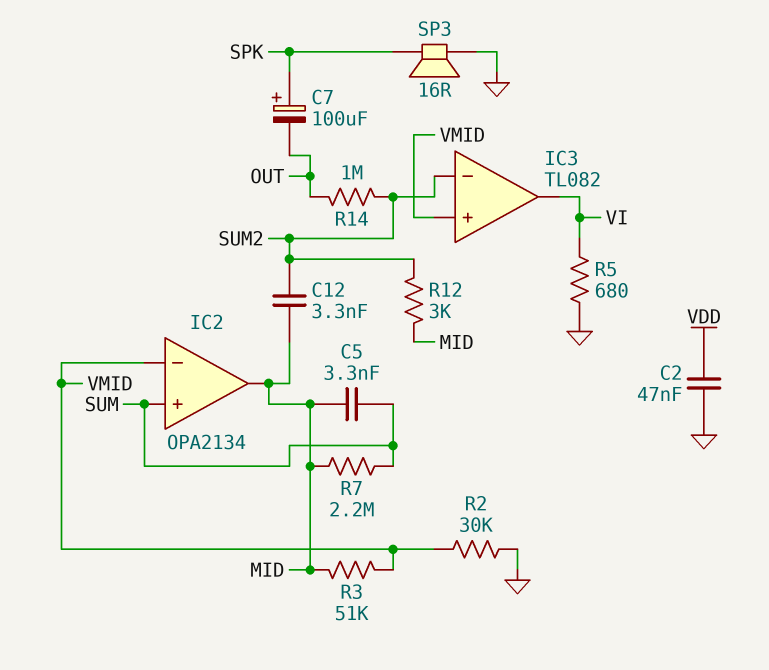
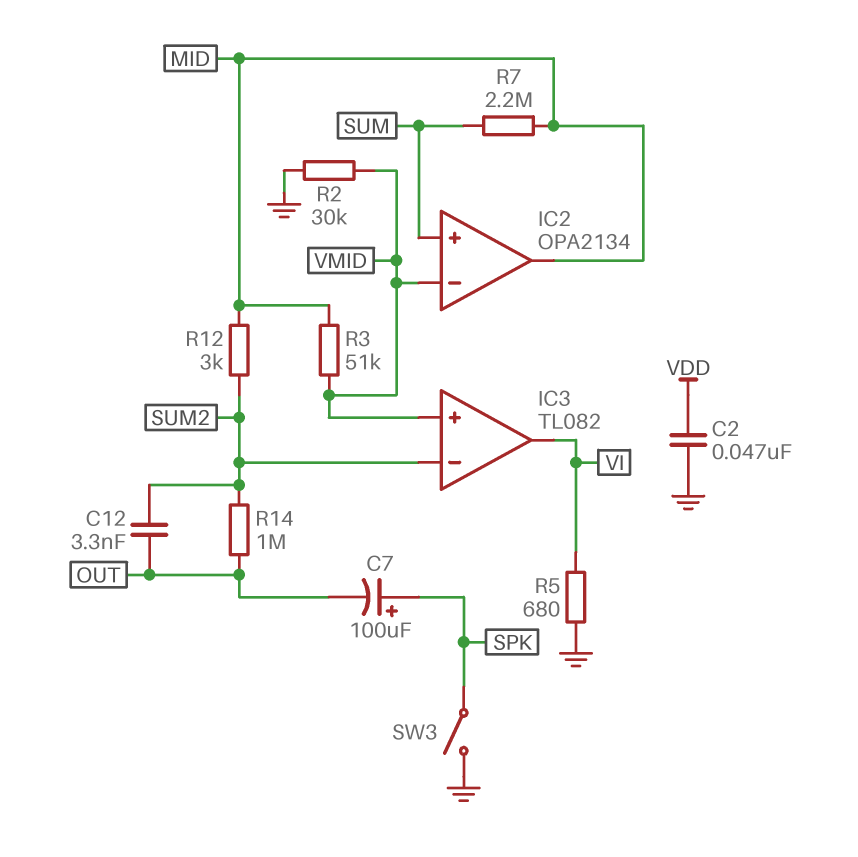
C5: 3.3nF (MID, SUM) -> none
C12: 3.3nF (MID, SUM2) -> 3.3nF (OUT, SUM2)
SP3: speaker 16R (GND, SPK) -> none
SW3: none -> switch (GND, SPK)

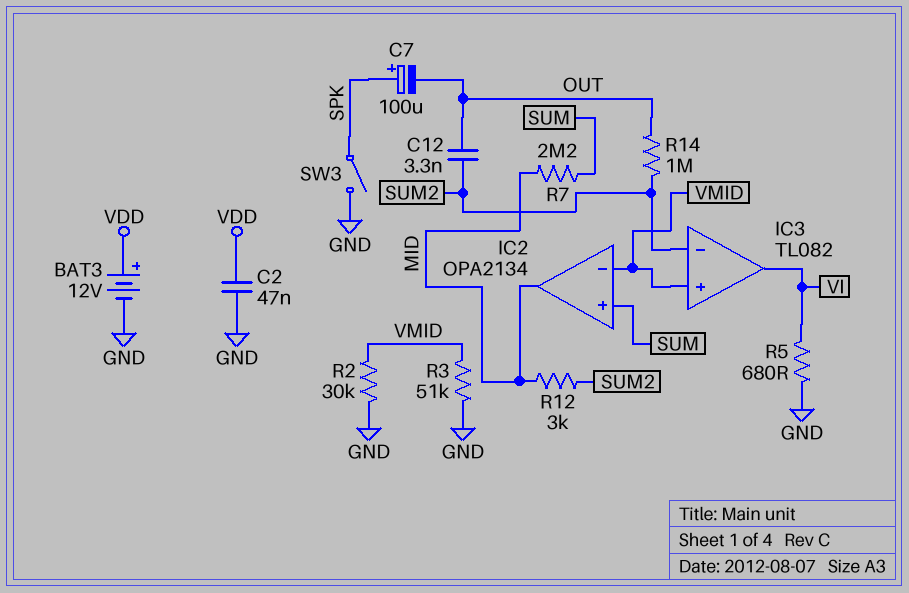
BAT3: none -> 12V (plus VDD, minus GND)
R3: 51k (MID, VMID) -> 51k (GND, VMID)

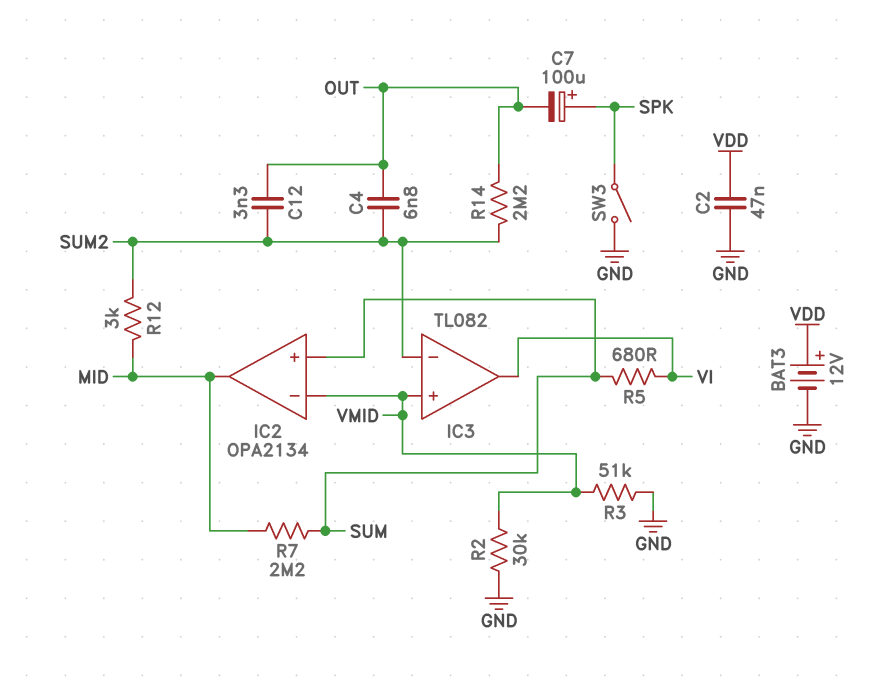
C4: none -> 6.8nF (OUT, SUM2)
R5: 680 (GND, VI) -> 680 (SUM, VI)
R14: 1M (OUT, SUM2) -> 2.2M (OUT, SUM2)

